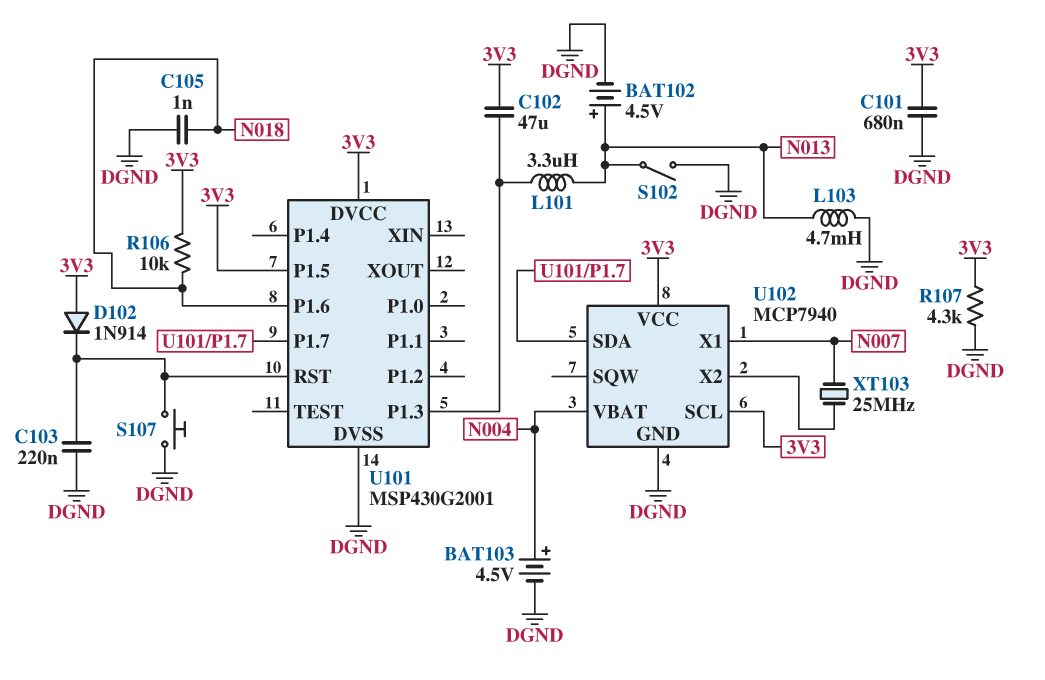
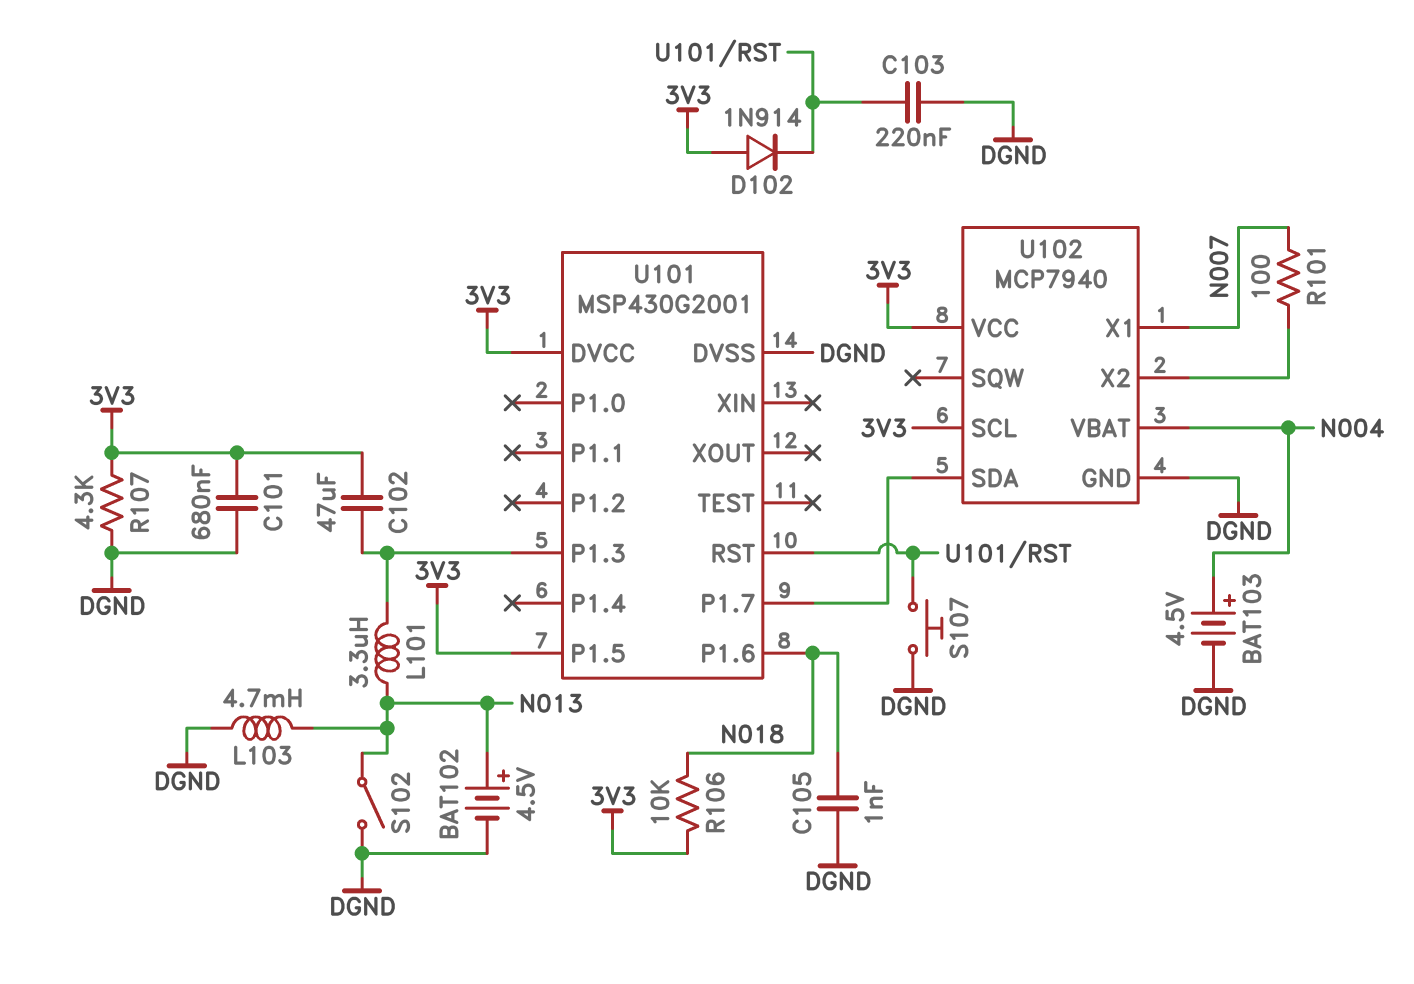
R101: none -> 100 (N007, U102/X2)
XT103: 25MHz (N007, U102/X2) -> none

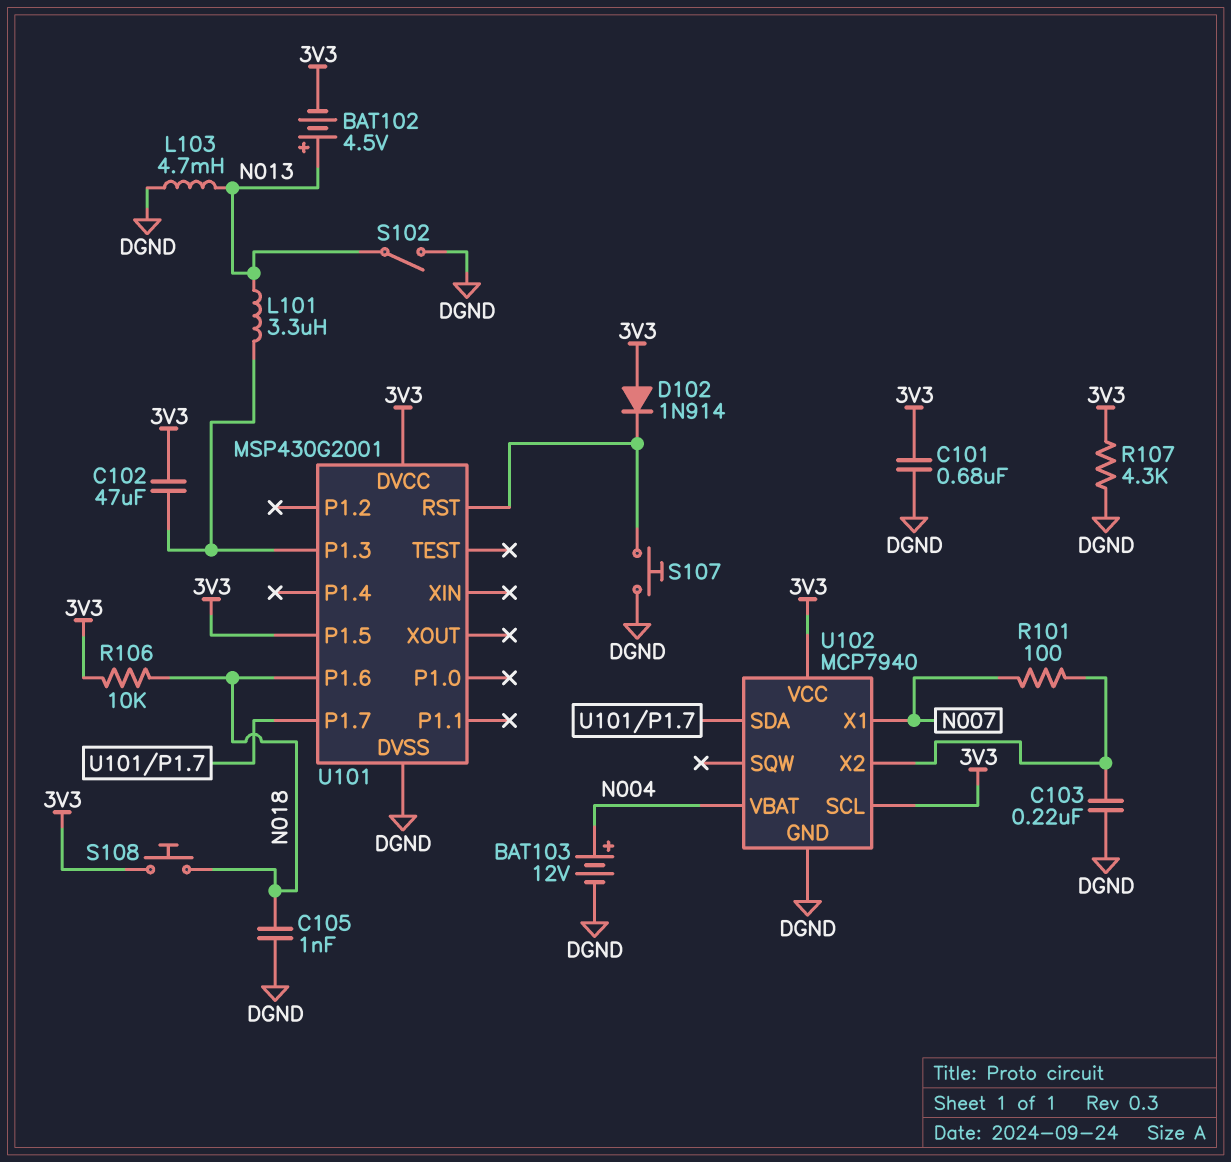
BAT102: 4.5V (plus N013, minus DGND) -> 4.5V (plus N013, minus 3V3)
BAT103: 4.5V (plus N004, minus DGND) -> 12V (plus N004, minus DGND)
C103: 220nF (DGND, U101/RST) -> 220nF (DGND, U102/X2)
S108: none -> button (3V3, N018)

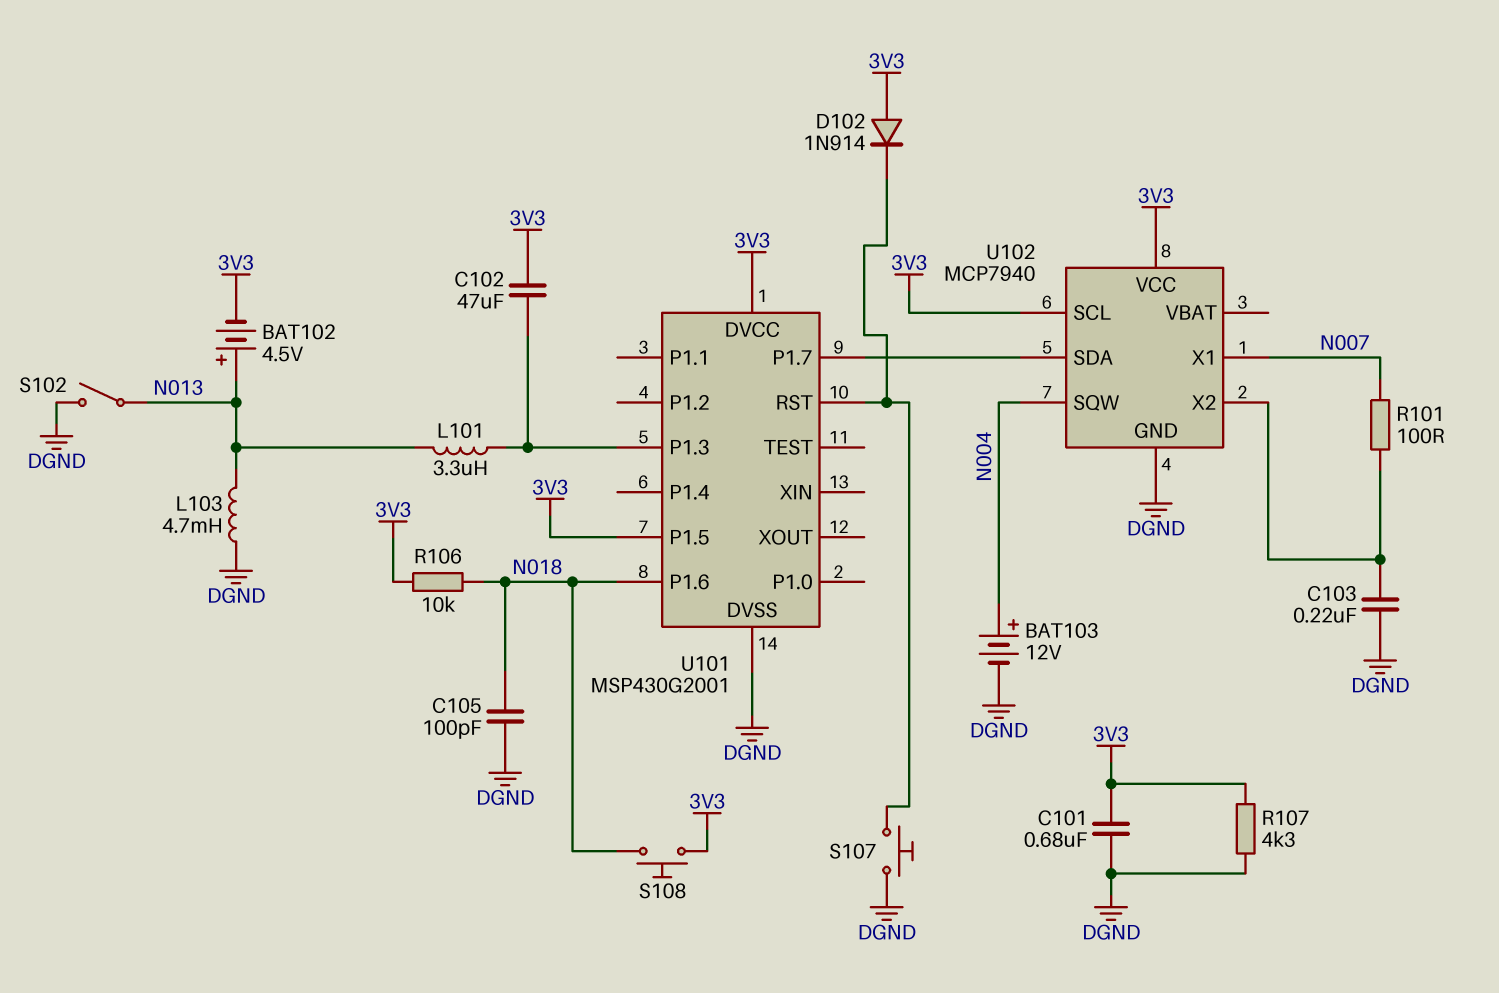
C105: 1nF (DGND, N018) -> 100pF (DGND, N018)
U102 pin SQW: none -> N004
U102 pin VBAT: N004 -> none

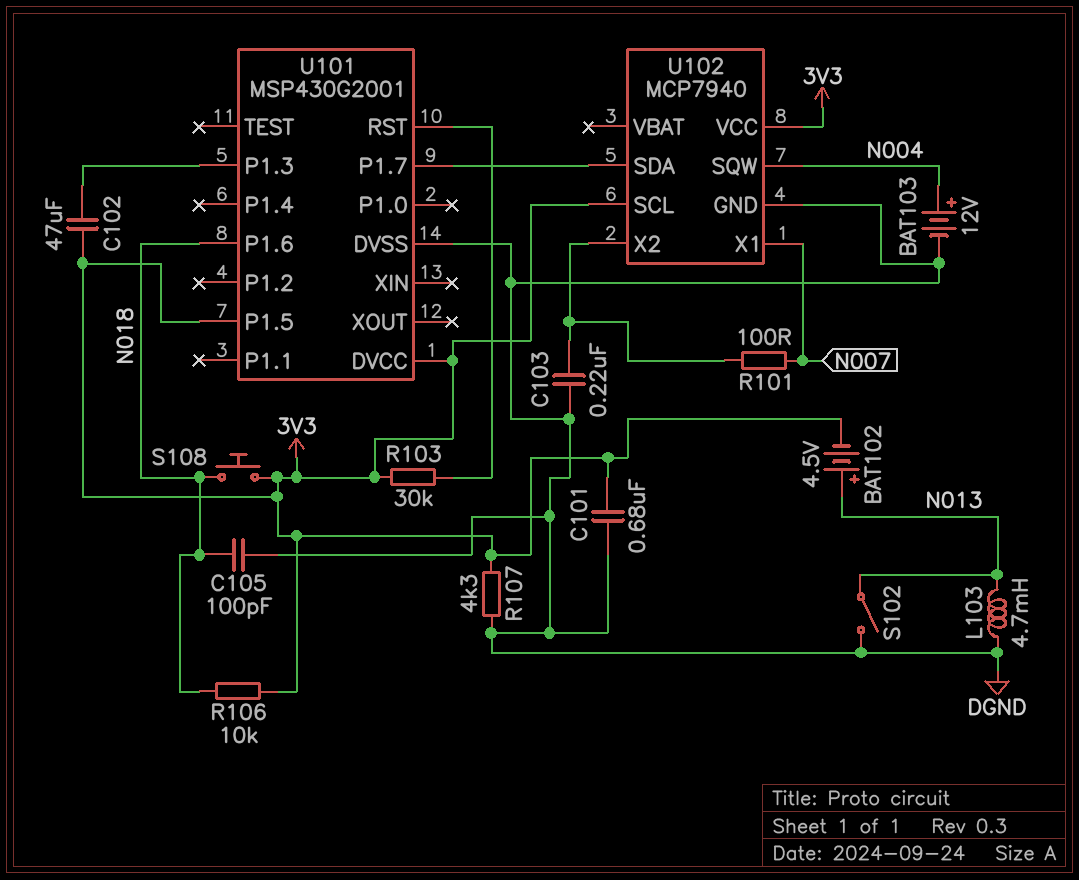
D102: diode 1N914 (A 3V3, K U101/RST) -> none
L101: 3.3uH (N013, U101/P1.3) -> none
R103: none -> 30k (3V3, U101/RST)
S107: button (DGND, U101/RST) -> none

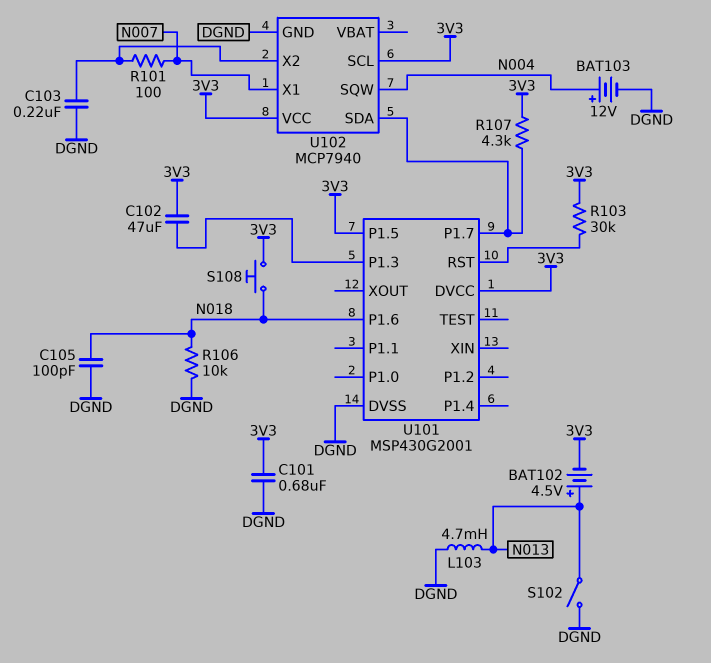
R106: 10k (3V3, N018) -> 10k (DGND, N018)
R107: 4.3k (3V3, DGND) -> 4.3k (3V3, U101/P1.7)

